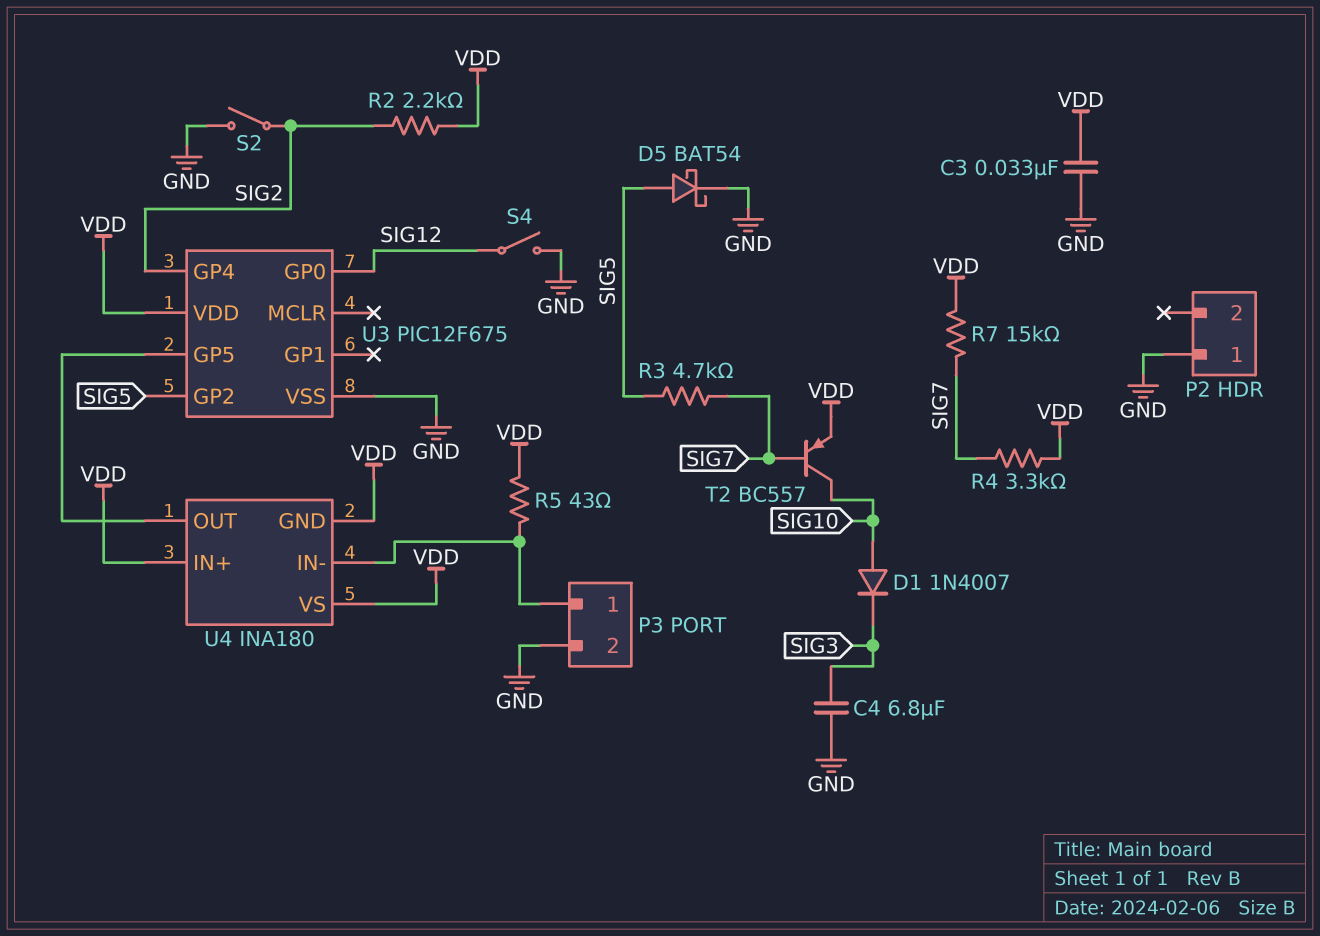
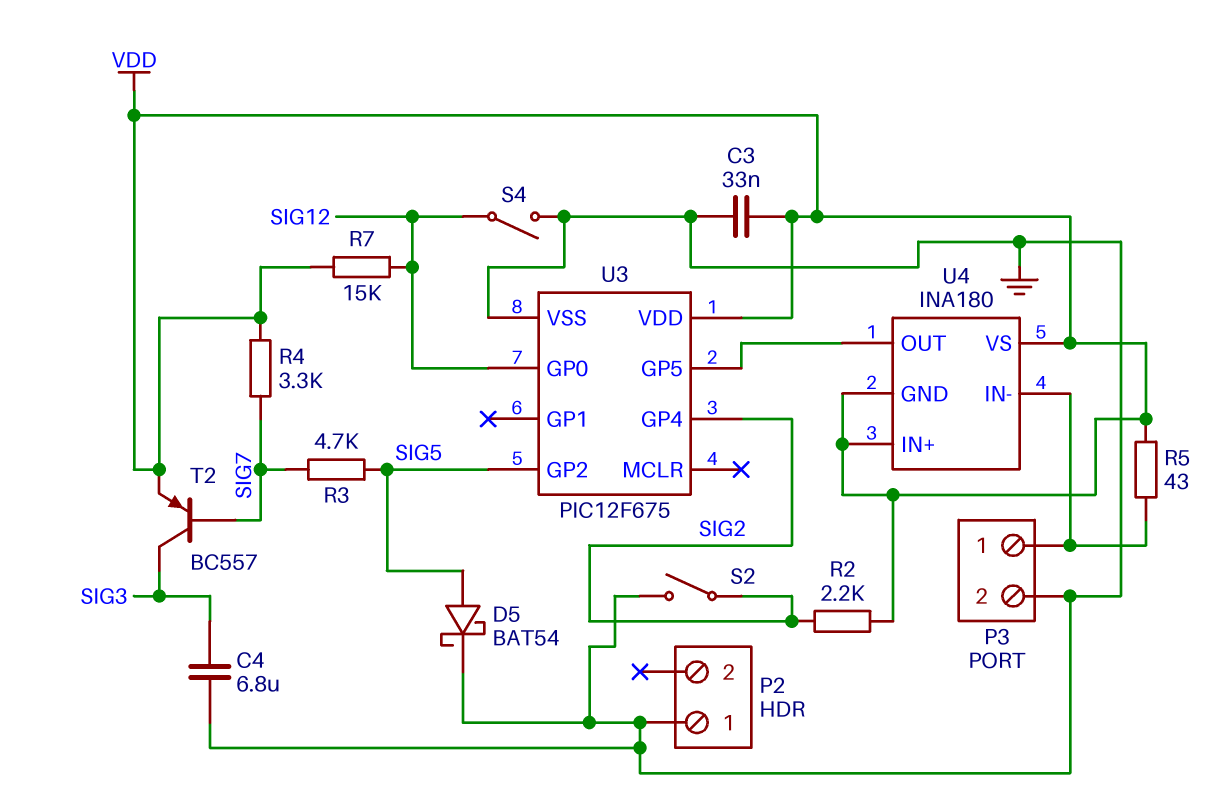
D1: diode 1N4007 (A SIG10, K SIG3) -> none
R7: 15k (SIG7, VDD) -> 15k (SIG12, VDD)
T2: PNP BC557 (B SIG7, C SIG10, E VDD) -> PNP BC557 (B SIG7, C SIG3, E VDD)

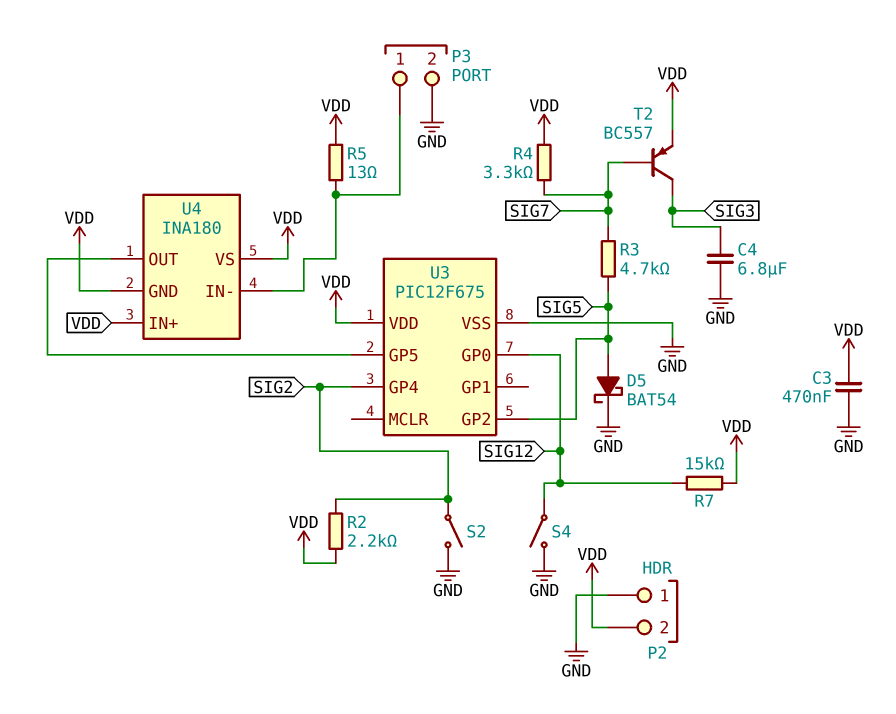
C3: 33nF (GND, VDD) -> 470nF (GND, VDD)
P2 pin 2: none -> VDD
R5: 43 (P3/1, VDD) -> 13 (P3/1, VDD)

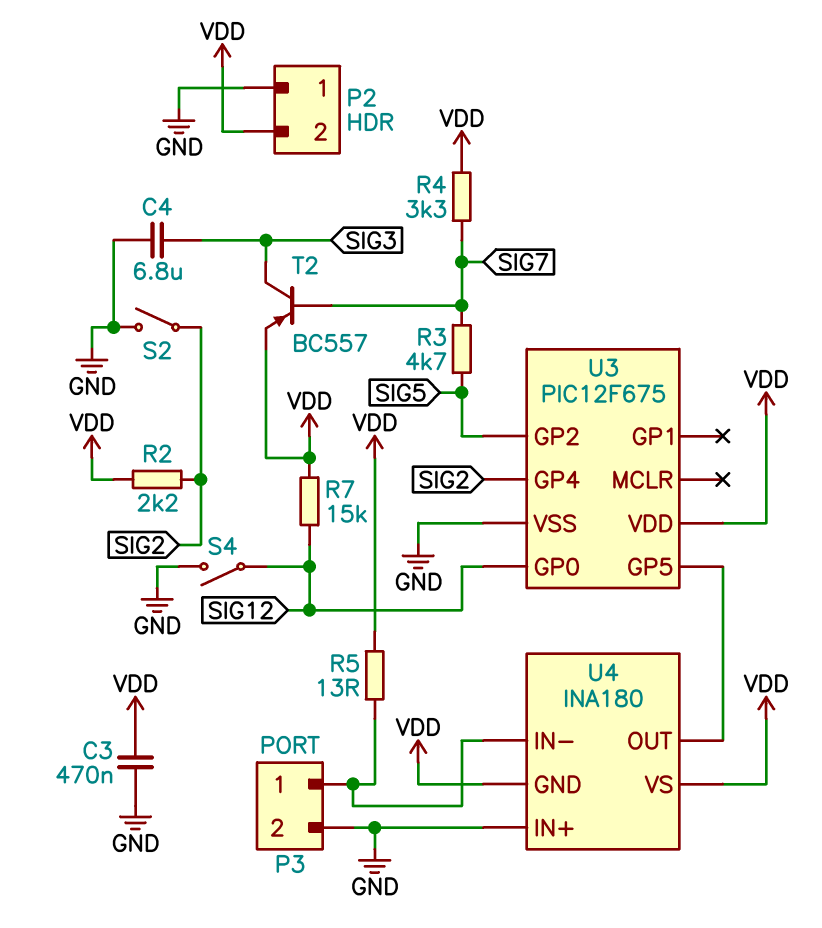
D5: schottky BAT54 (A SIG5, K GND) -> none
U4 pin IN+: VDD -> GND

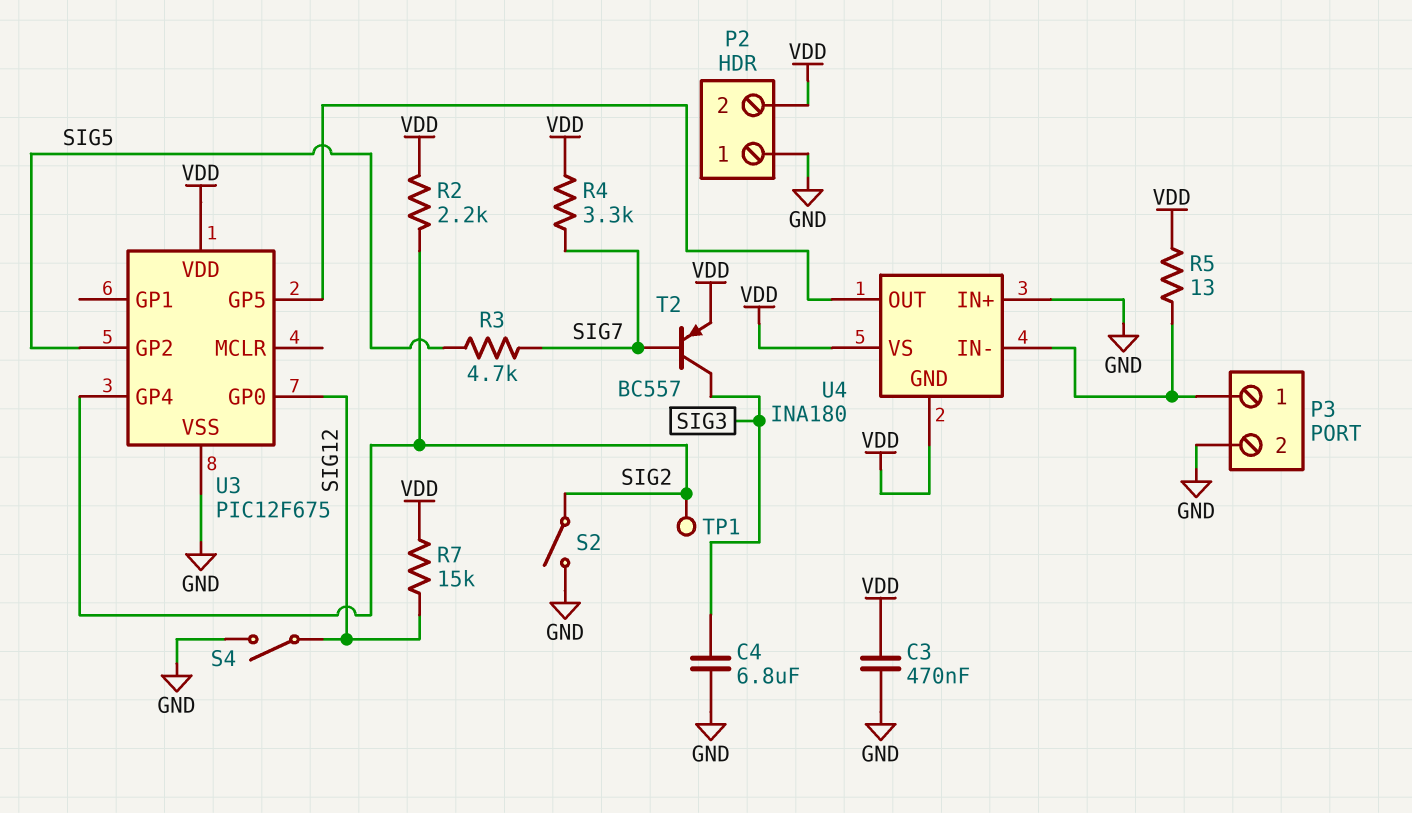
TP1: none -> test point (SIG2)

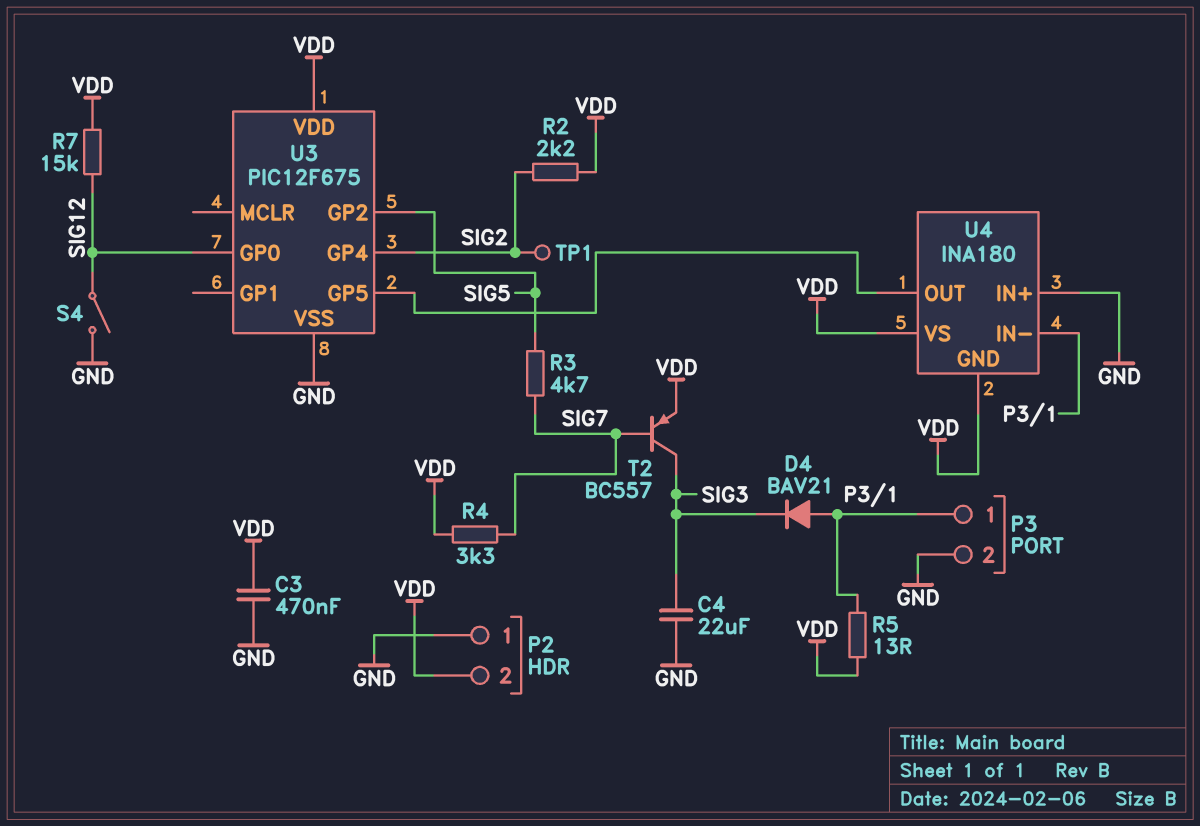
C4: 6.8uF (GND, SIG3) -> 22uF (GND, SIG3)
D4: none -> diode BAV21 (A P3/1, K SIG3)
S2: switch (GND, SIG2) -> none

